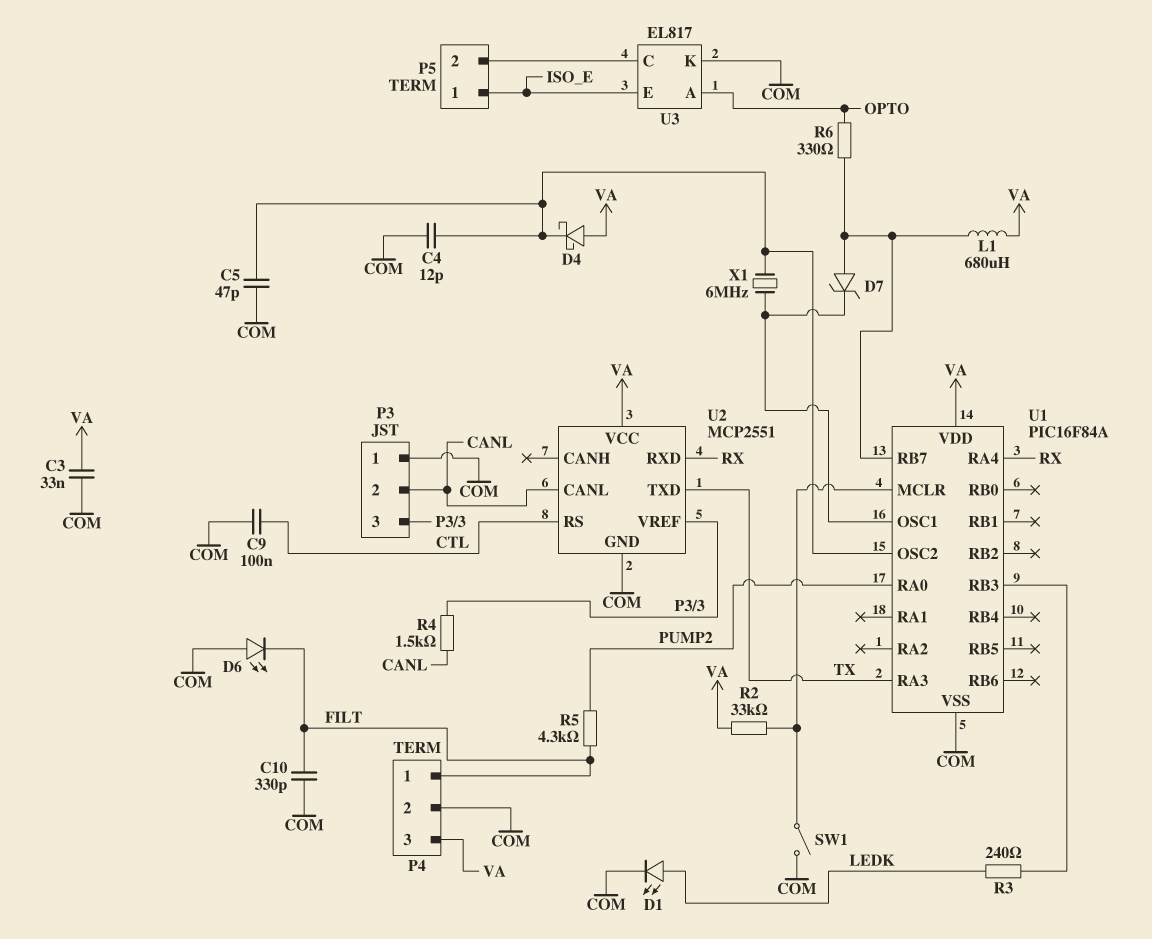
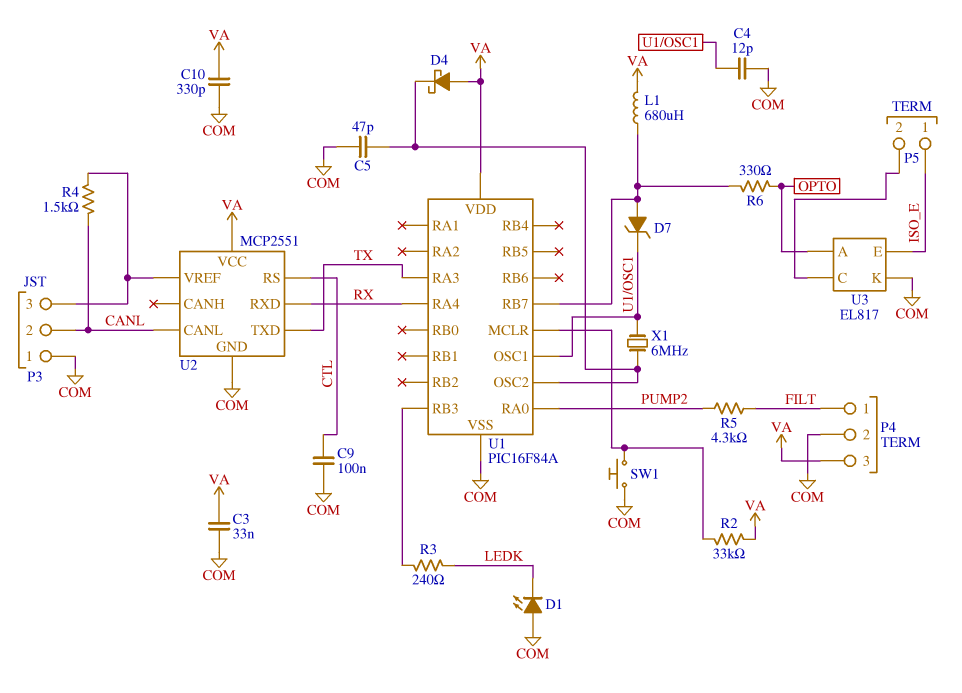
C4: 12pF (COM, U1/OSC2) -> 12pF (COM, U1/OSC1)
C10: 330pF (COM, FILT) -> 330pF (COM, VA)
D1: LED (A LEDK, K COM) -> LED (A COM, K LEDK)
D6: LED (A COM, K FILT) -> none
SW1: switch (COM, U1/MCLR) -> button (COM, U1/MCLR)

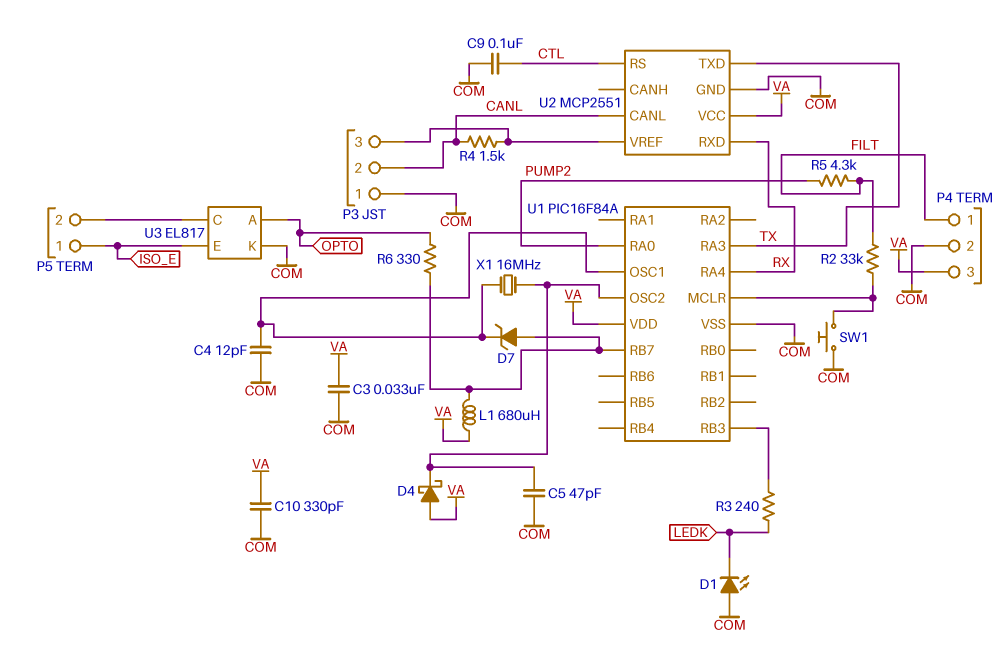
R2: 33k (U1/MCLR, VA) -> 33k (FILT, U1/MCLR)
X1: 6MHz (U1/OSC1, U1/OSC2) -> 16MHz (U1/OSC1, U1/OSC2)

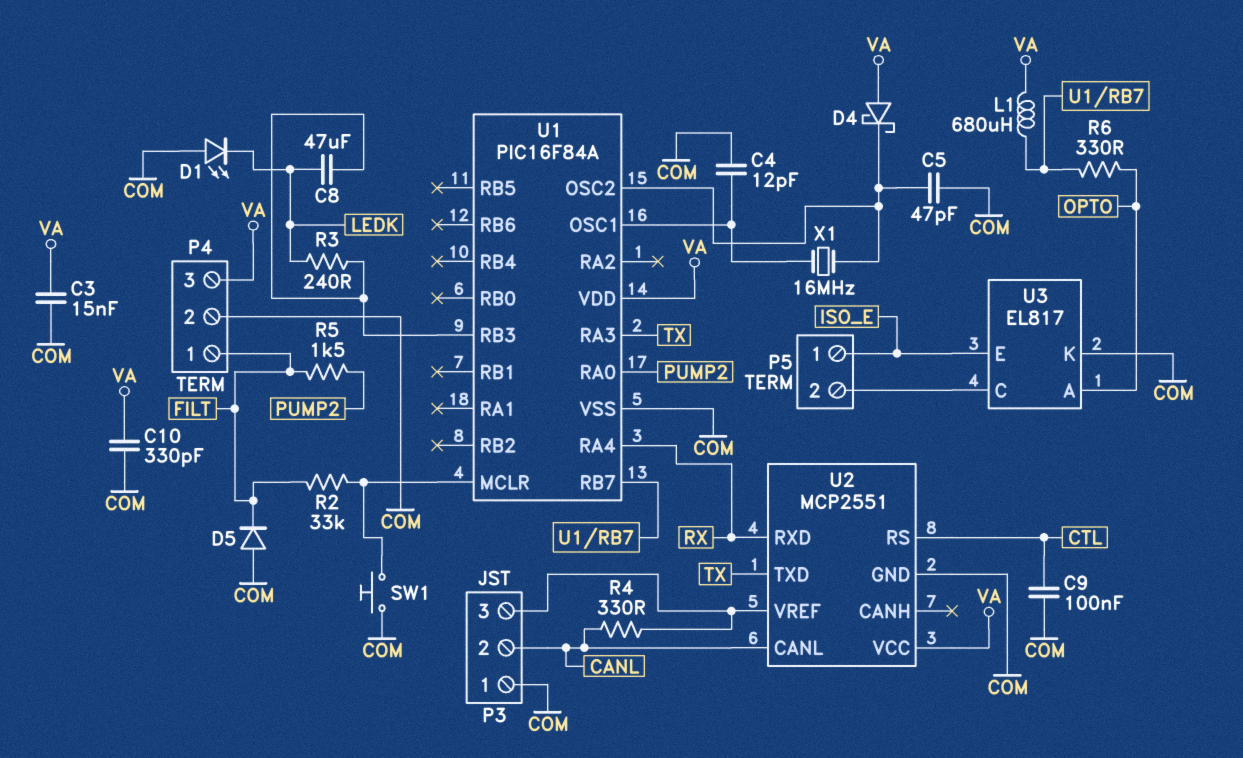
C3: 33nF (COM, VA) -> 15nF (COM, VA)
C8: none -> 47uF (LEDK, U1/RB3)
D5: none -> diode (A COM, K FILT)
D7: zener (A U1/RB7, K U1/OSC1) -> none
R4: 1.5k (CANL, P3/3) -> 330 (CANL, P3/3)
R5: 4.3k (FILT, PUMP2) -> 1.5k (FILT, PUMP2)

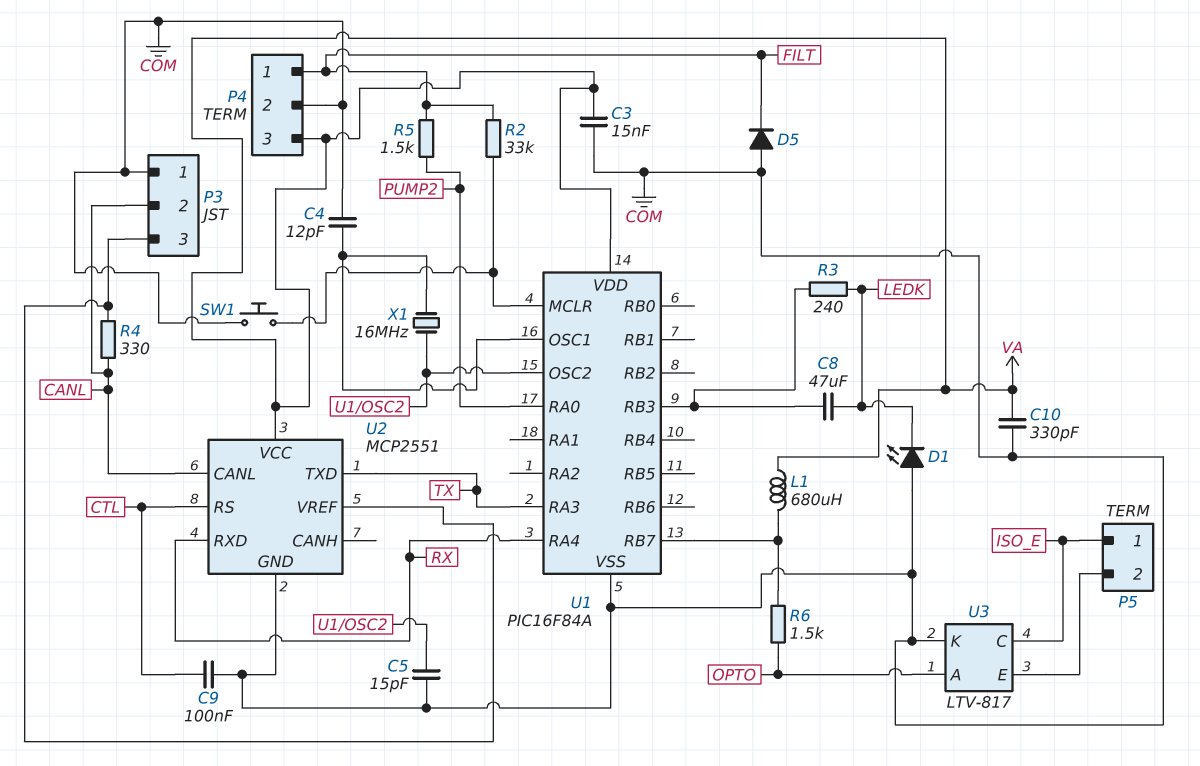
C5: 47pF (COM, U1/OSC2) -> 15pF (COM, U1/OSC2)
D4: schottky (A VA, K U1/OSC2) -> none
R6: 330 (OPTO, U1/RB7) -> 1.5k (OPTO, U1/RB7)
U3: EL817 -> LTV-817
U3 pin C: P5/2 -> ISO_E
U3 pin E: ISO_E -> P5/2

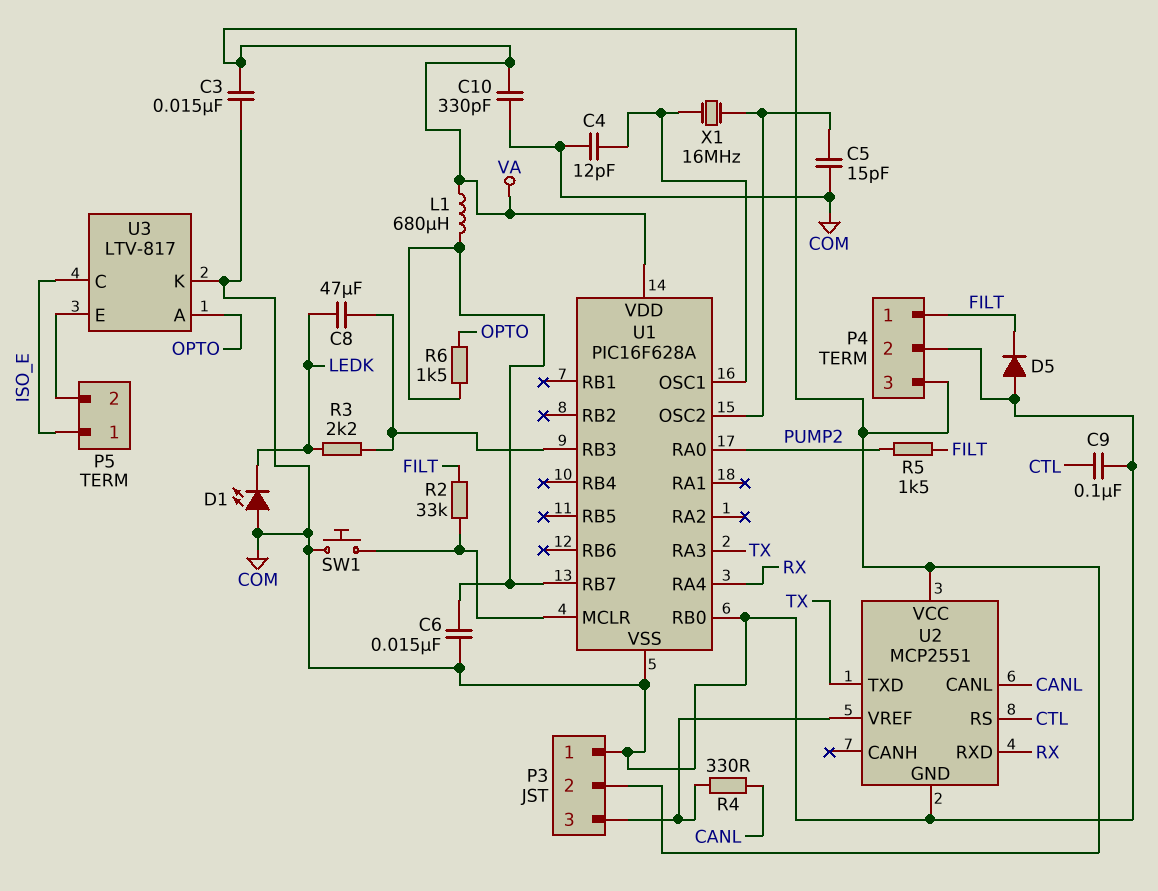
C6: none -> 15nF (COM, U1/RB7)
P3 pin 2: CANL -> VA
R3: 240 (LEDK, U1/RB3) -> 2.2k (LEDK, U1/RB3)
U1: PIC16F84A -> PIC16F628A
U1 pin RB0: none -> COM

